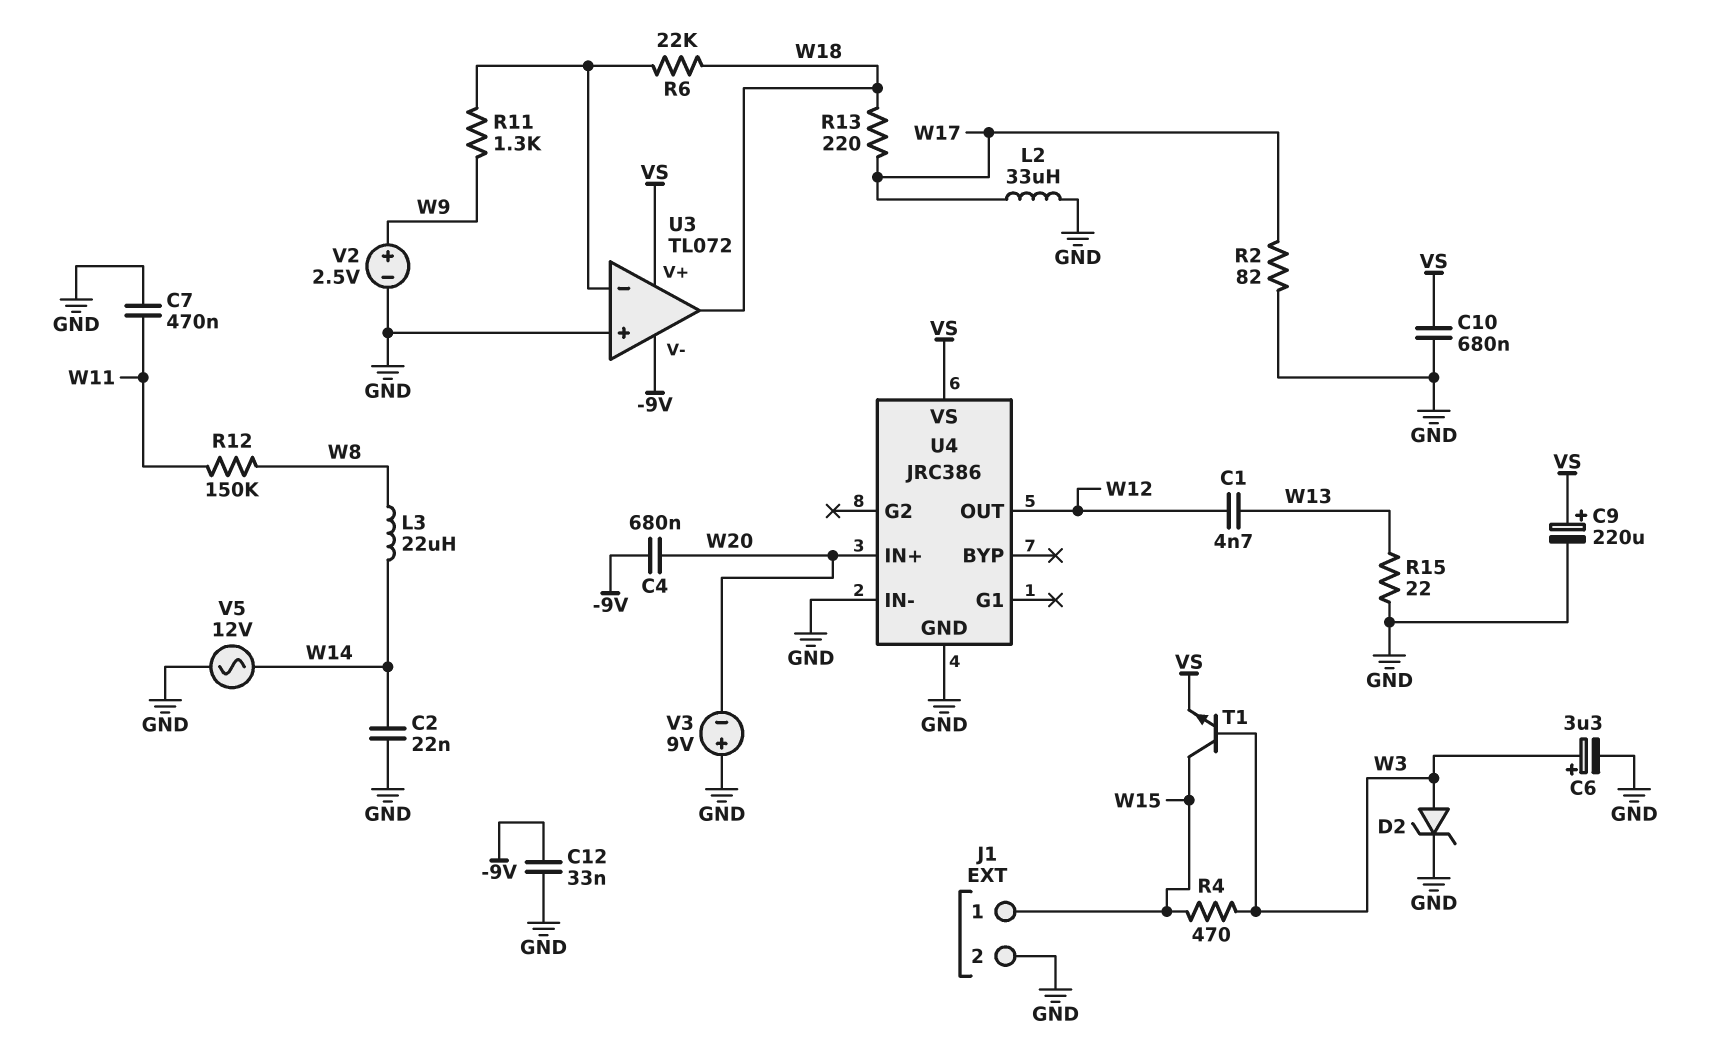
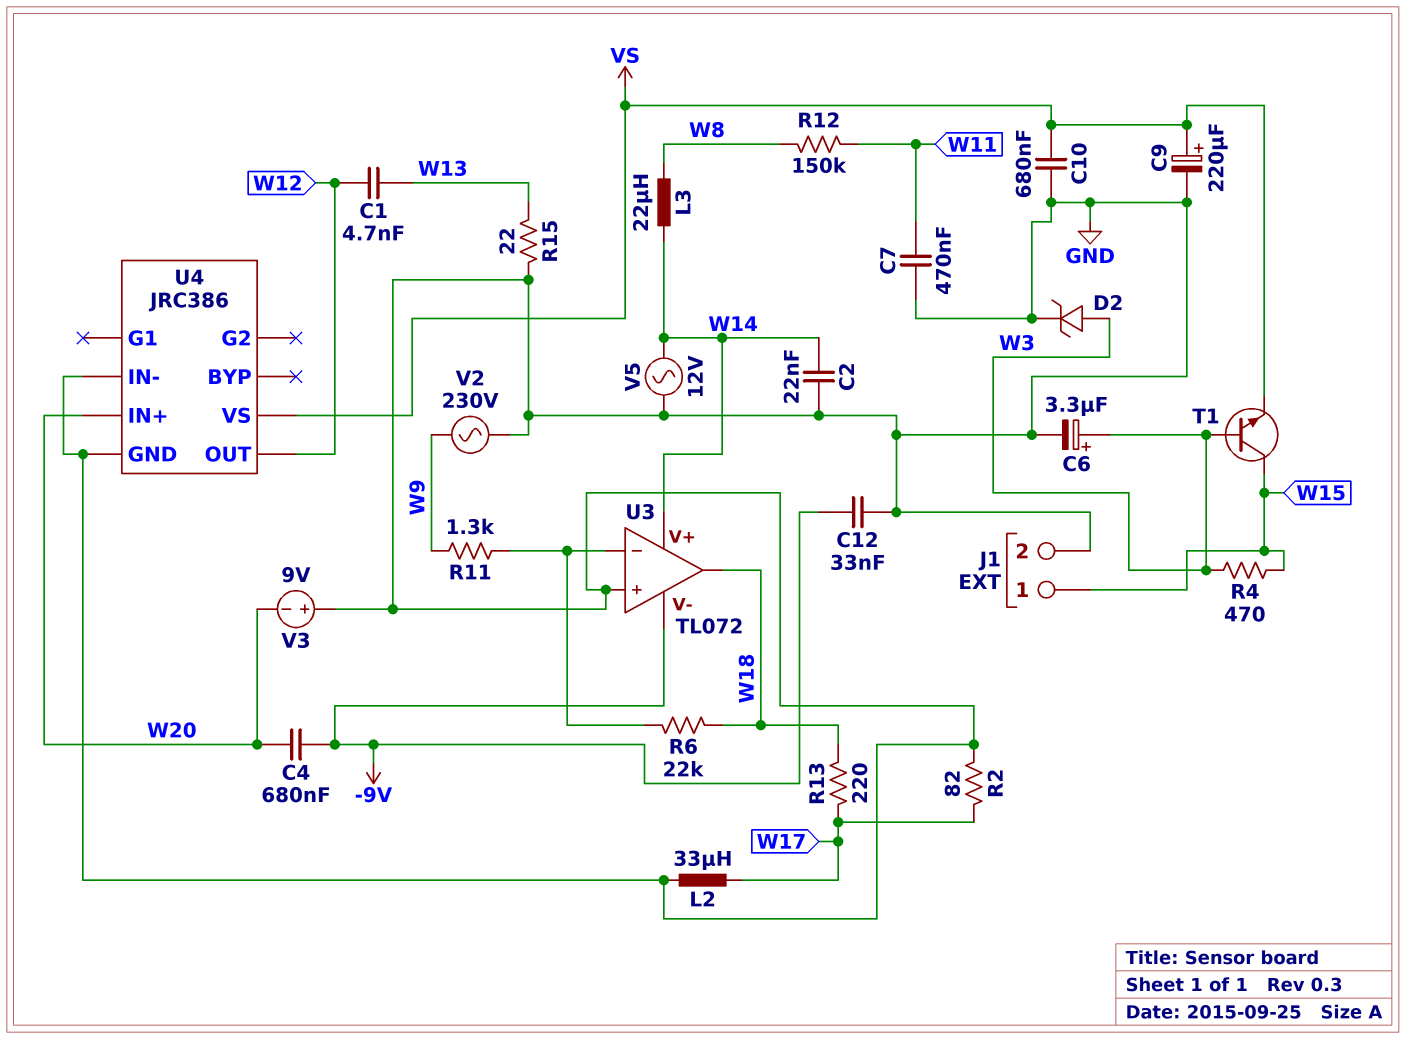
U3 pin V+: VS -> W14
V2: 2.5V (plus W9, minus GND) -> AC 230V (GND, W9)

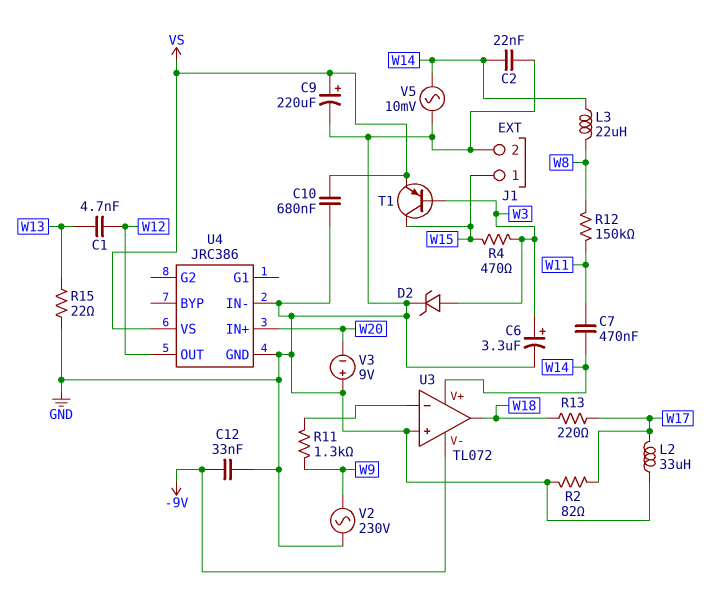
C4: 680nF (-9V, W20) -> none
C7: 470nF (GND, W11) -> 470nF (W11, W14)
R6: 22k (U3/in-, W18) -> none
T1: NPN (B W3, C W15, E VS) -> PNP (B W3, C W15, E VS)
V5: AC 12V (GND, W14) -> AC 10mV (GND, W14)

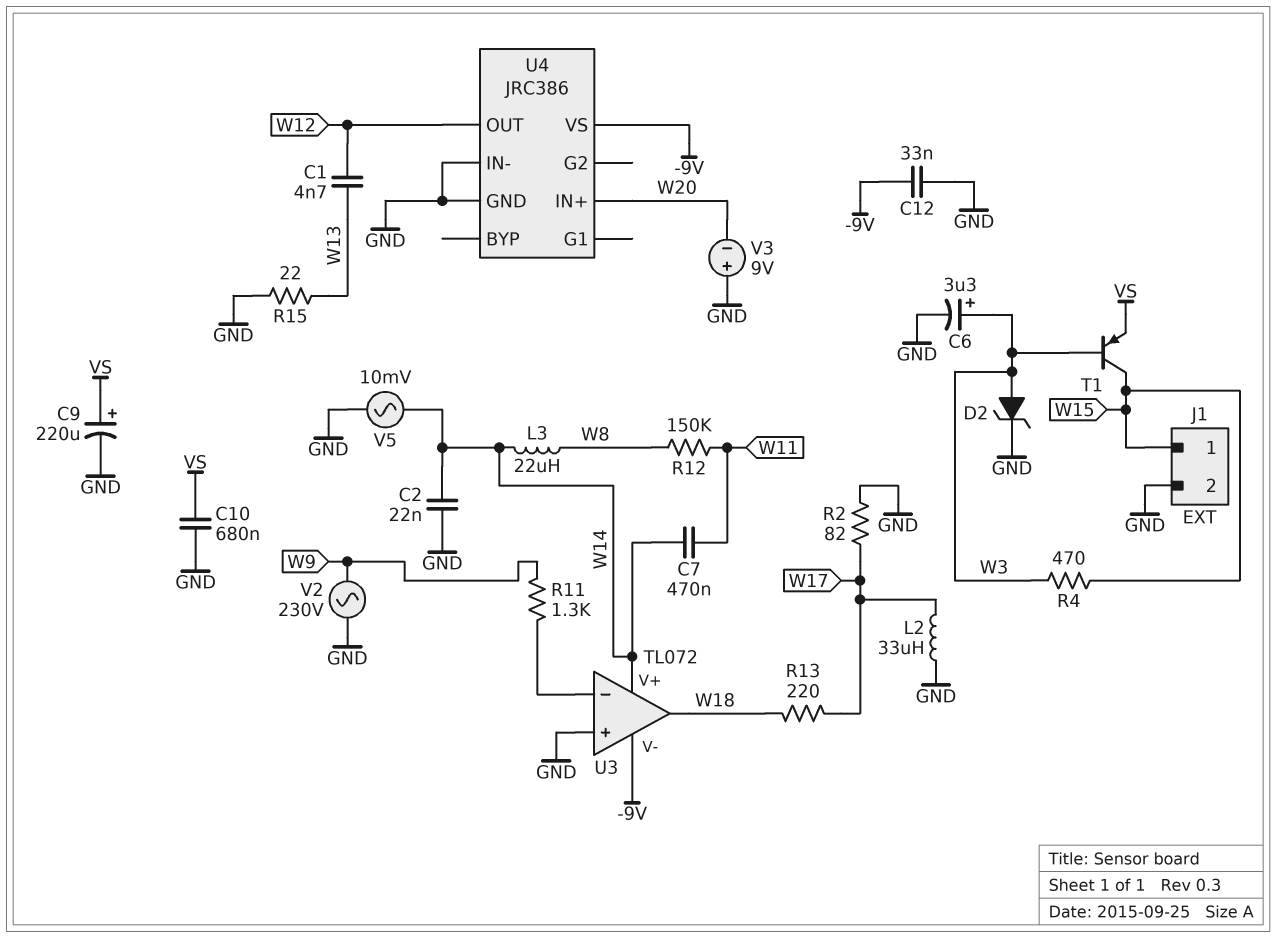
U4 pin VS: VS -> -9V

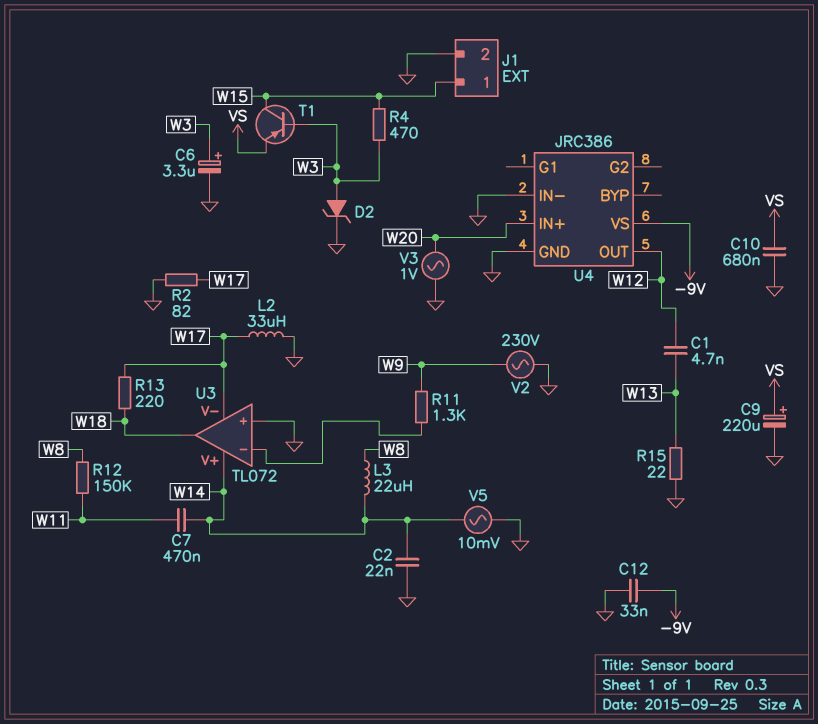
U3 pin V-: -9V -> W17
V3: 9V (plus GND, minus W20) -> AC 1V (GND, W20)

